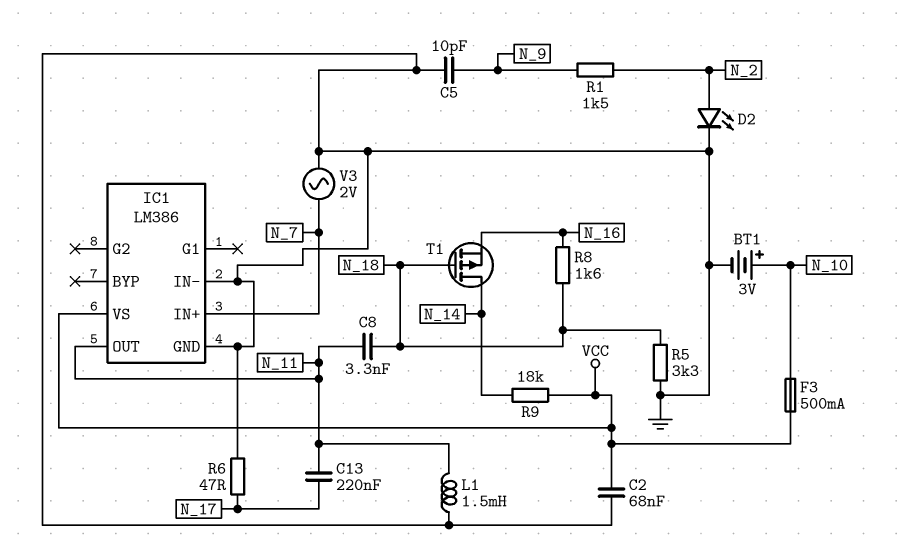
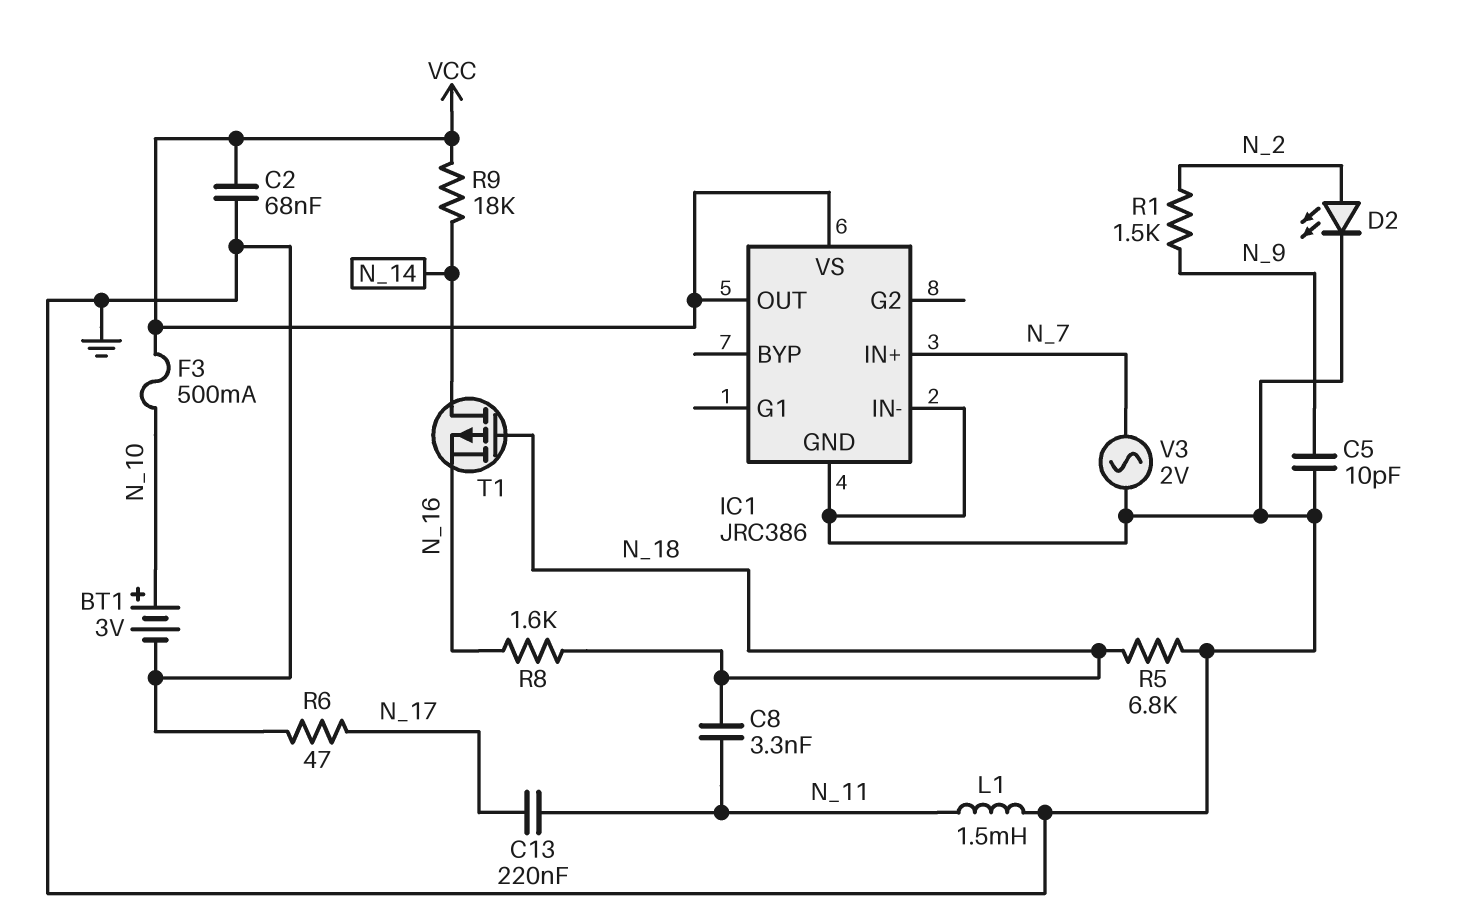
IC1: LM386 -> JRC386
IC1 pin OUT: N_11 -> VCC
R5: 3.3k (GND, N_18) -> 6.8k (GND, N_18)

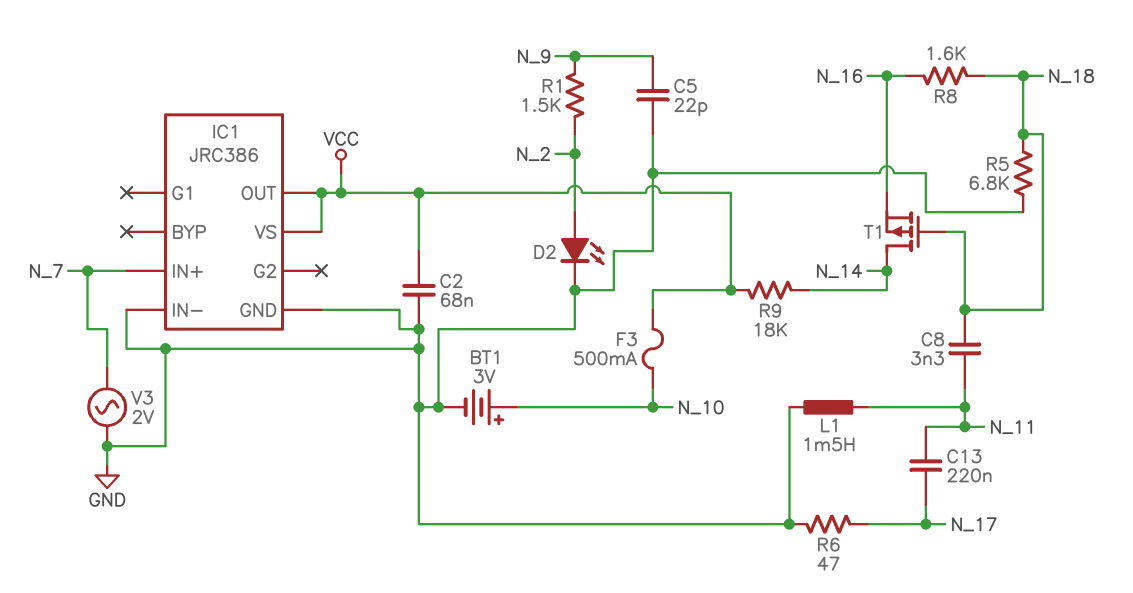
C5: 10pF (GND, N_9) -> 22pF (GND, N_9)

